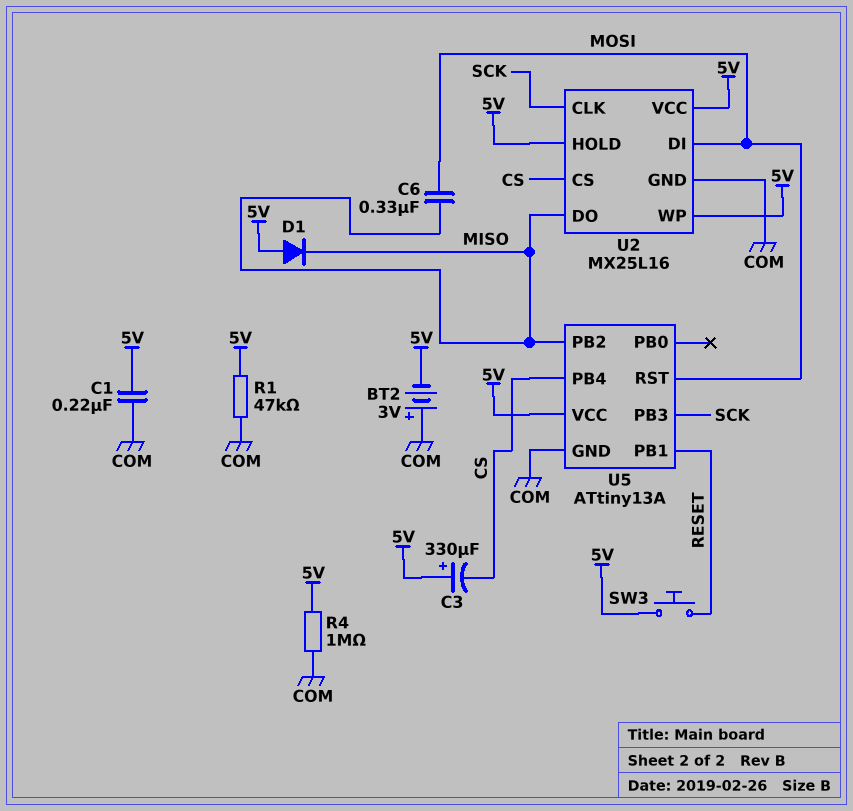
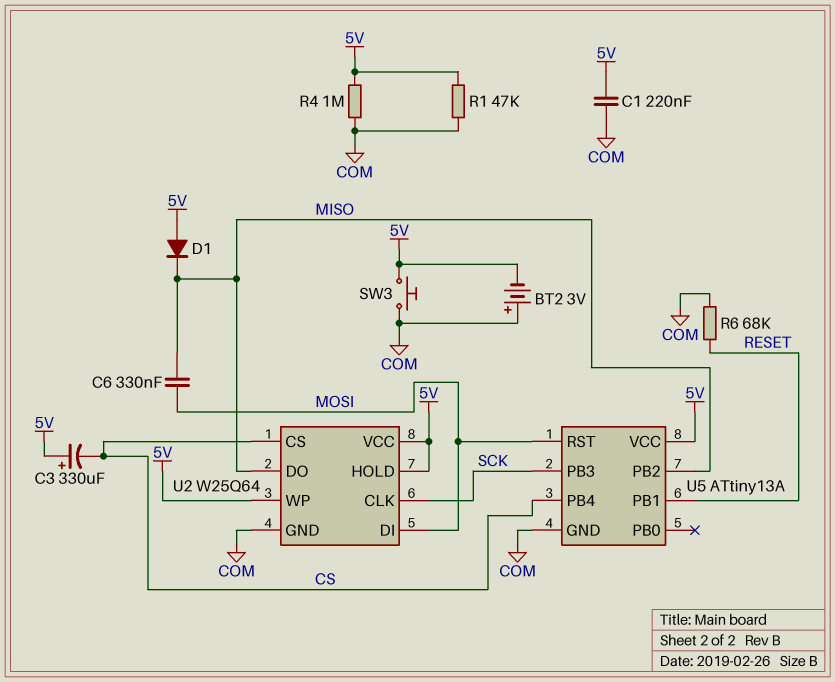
R6: none -> 68k (COM, RESET)
SW3: button (5V, RESET) -> button (5V, COM)
U2: MX25L16 -> W25Q64

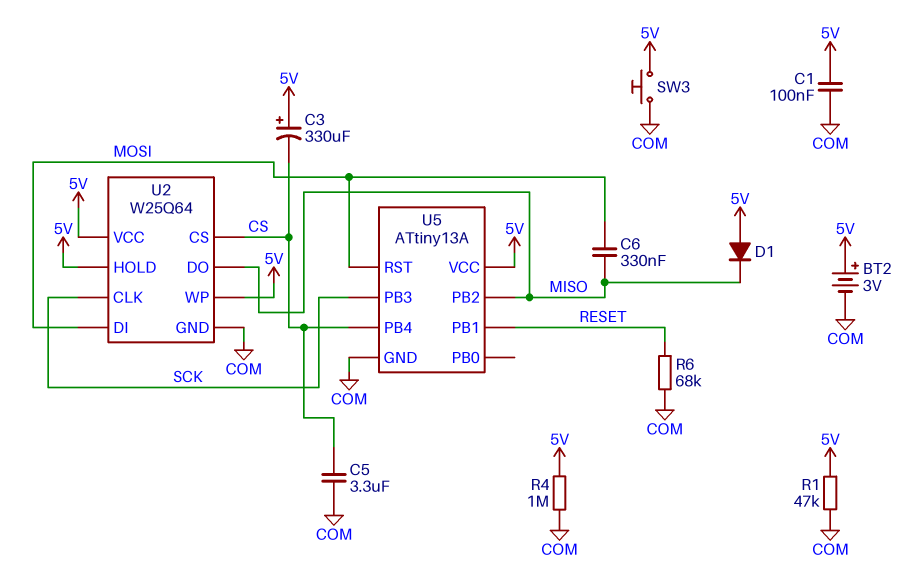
BT2: 3V (plus COM, minus 5V) -> 3V (plus 5V, minus COM)
C1: 220nF (5V, COM) -> 100nF (5V, COM)
C5: none -> 3.3uF (COM, CS)

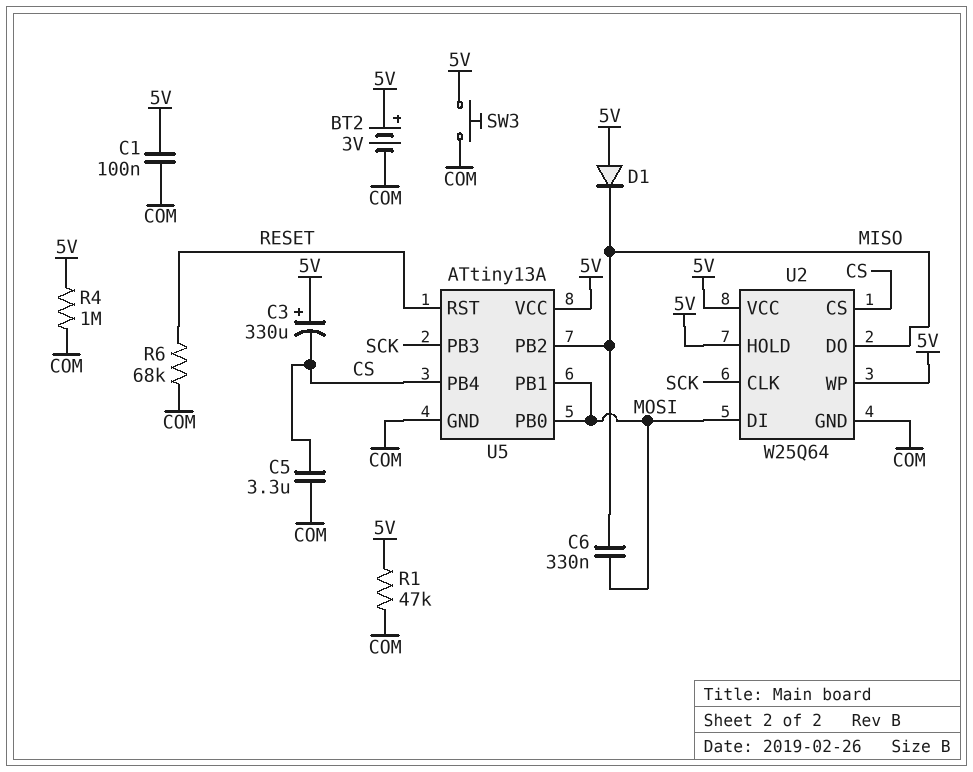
U5 pin PB0: none -> MOSI
U5 pin PB1: RESET -> MOSI
U5 pin RST: MOSI -> RESET

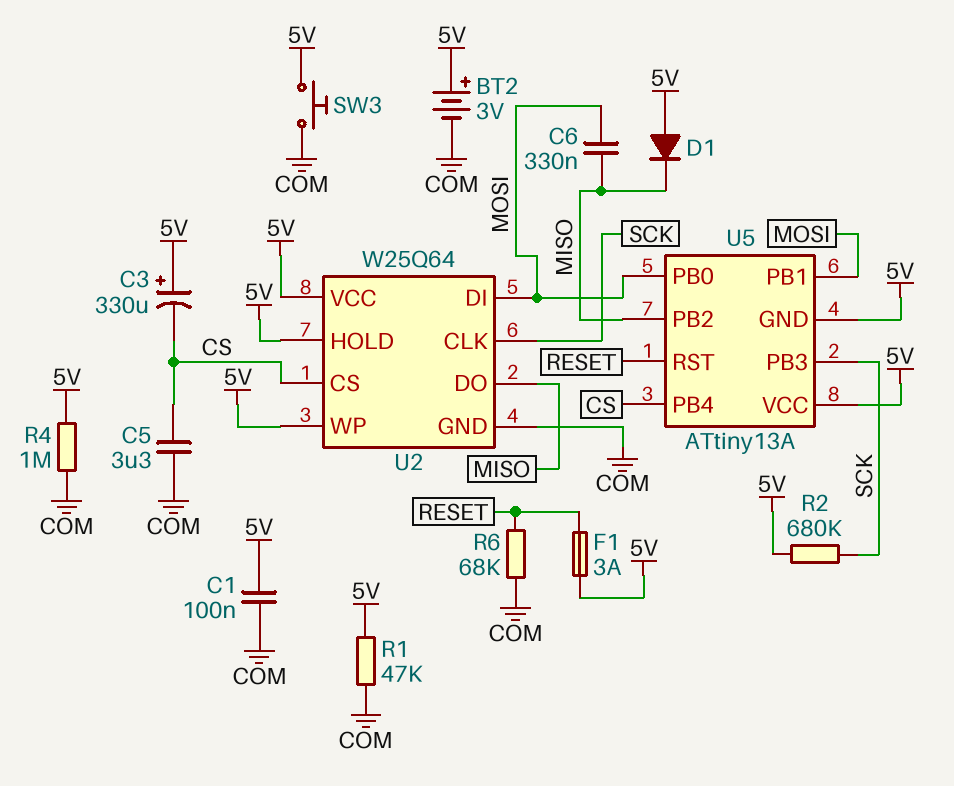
F1: none -> 3A (5V, RESET)
R2: none -> 680k (5V, SCK)
U5 pin GND: COM -> 5V

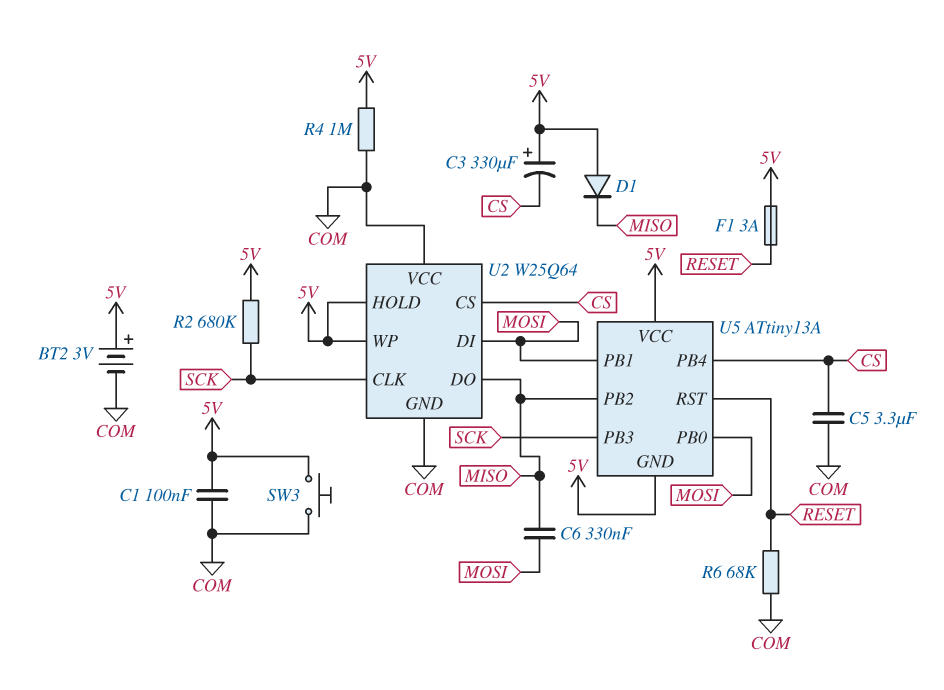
R1: 47k (5V, COM) -> none
U2 pin VCC: 5V -> COM

